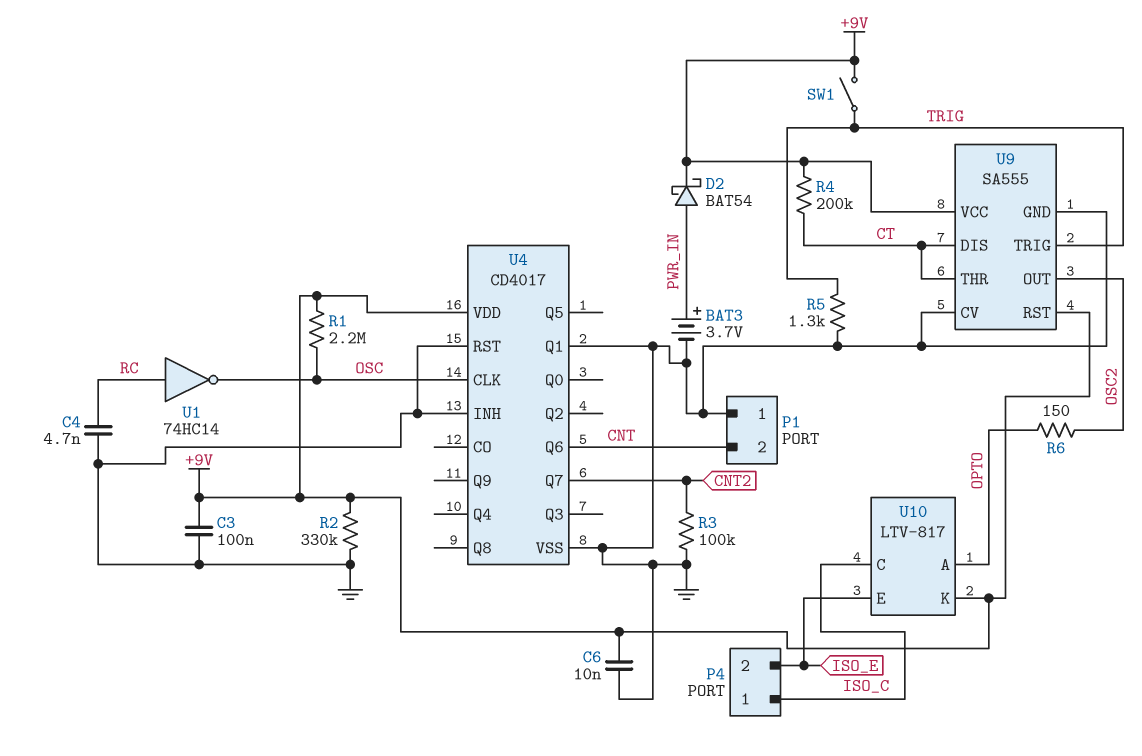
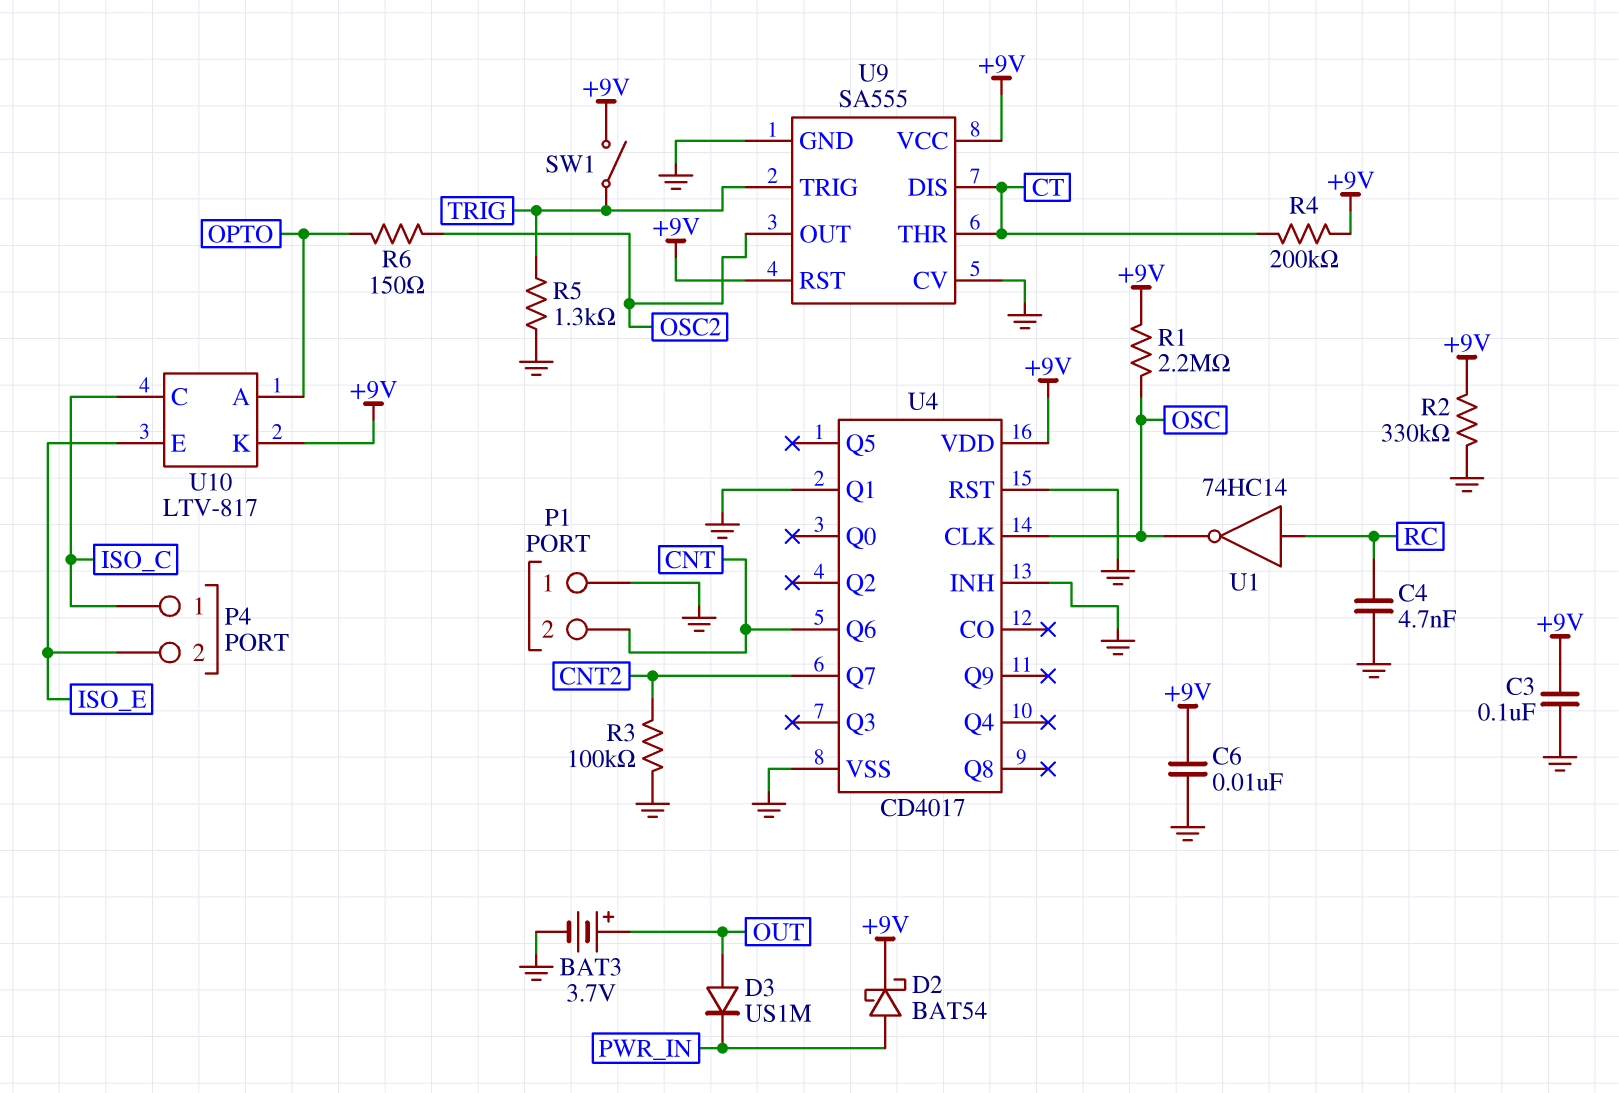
BAT3: 3.7V (plus PWR_IN, minus GND) -> 3.7V (plus OUT, minus GND)
D3: none -> diode US1M (A OUT, K PWR_IN)

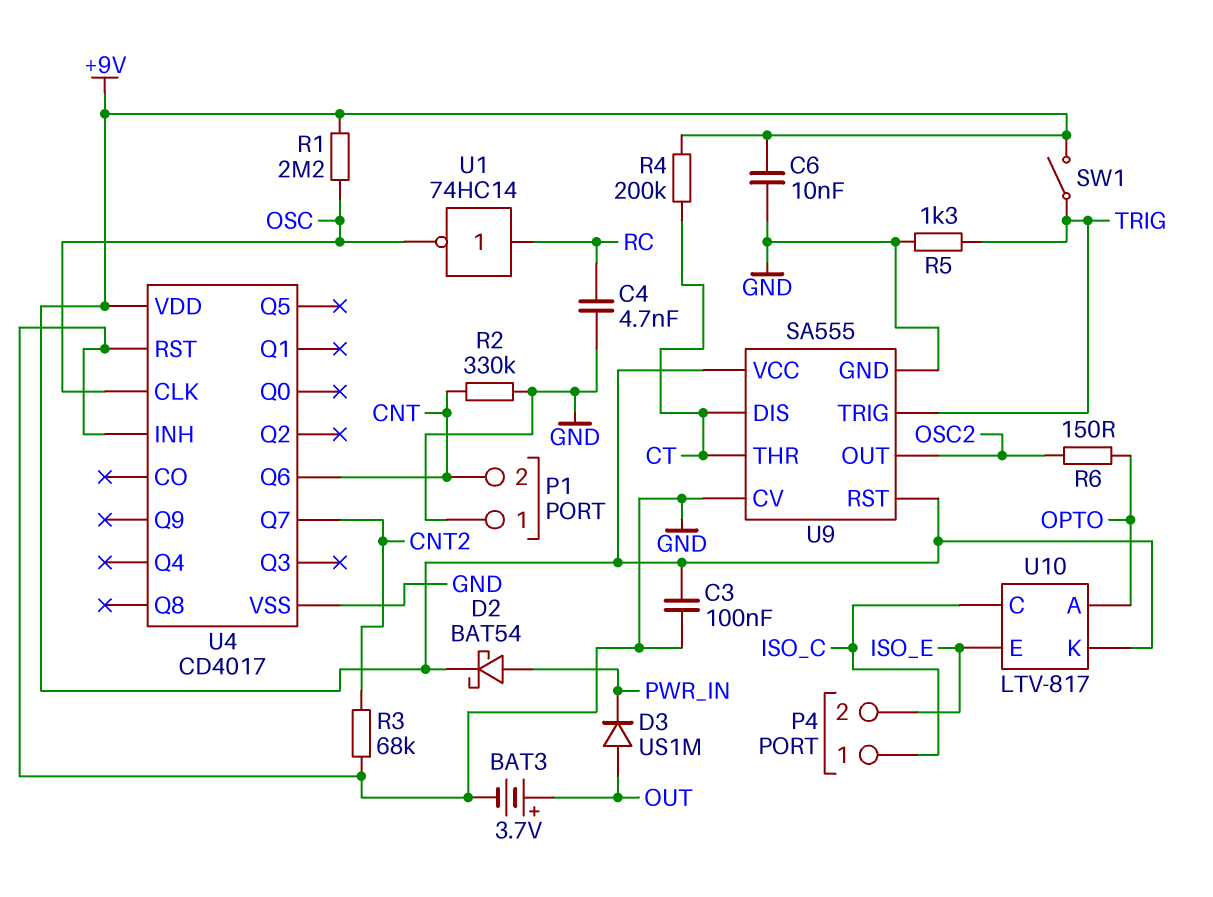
R2: 330k (+9V, GND) -> 330k (CNT, GND)
R3: 100k (CNT2, GND) -> 68k (CNT2, GND)
U4 pin Q1: GND -> none

